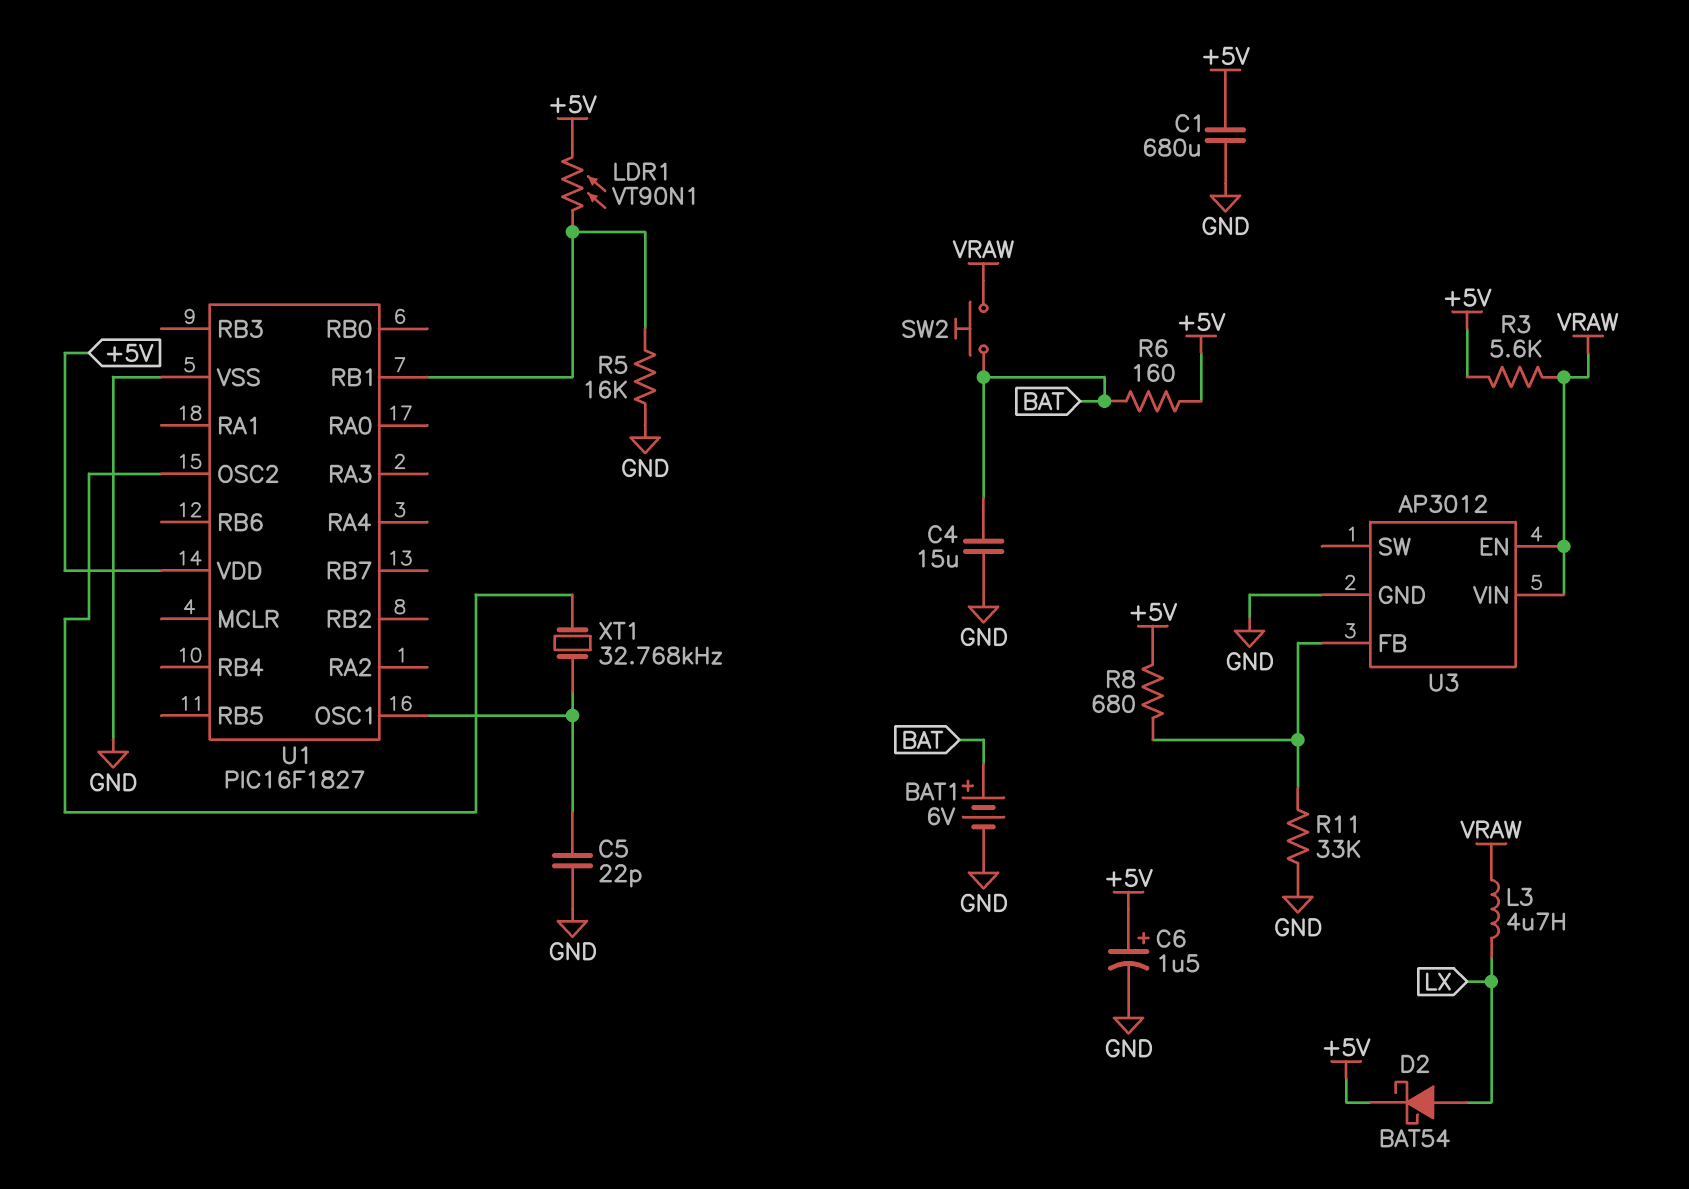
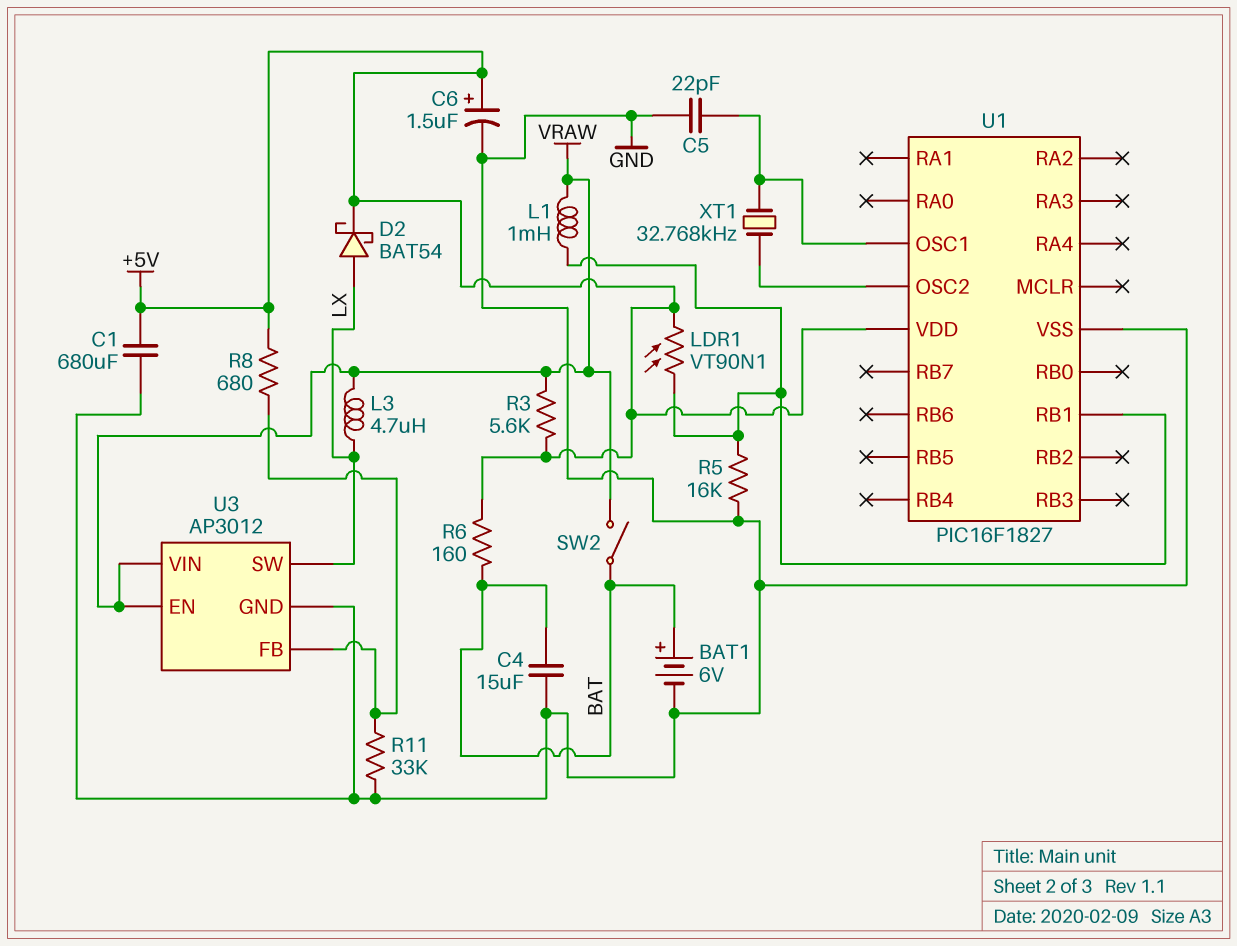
L1: none -> 1mH (U1/RB1, VRAW)
SW2: button (BAT, VRAW) -> switch (BAT, VRAW)
U3 pin SW: none -> LX

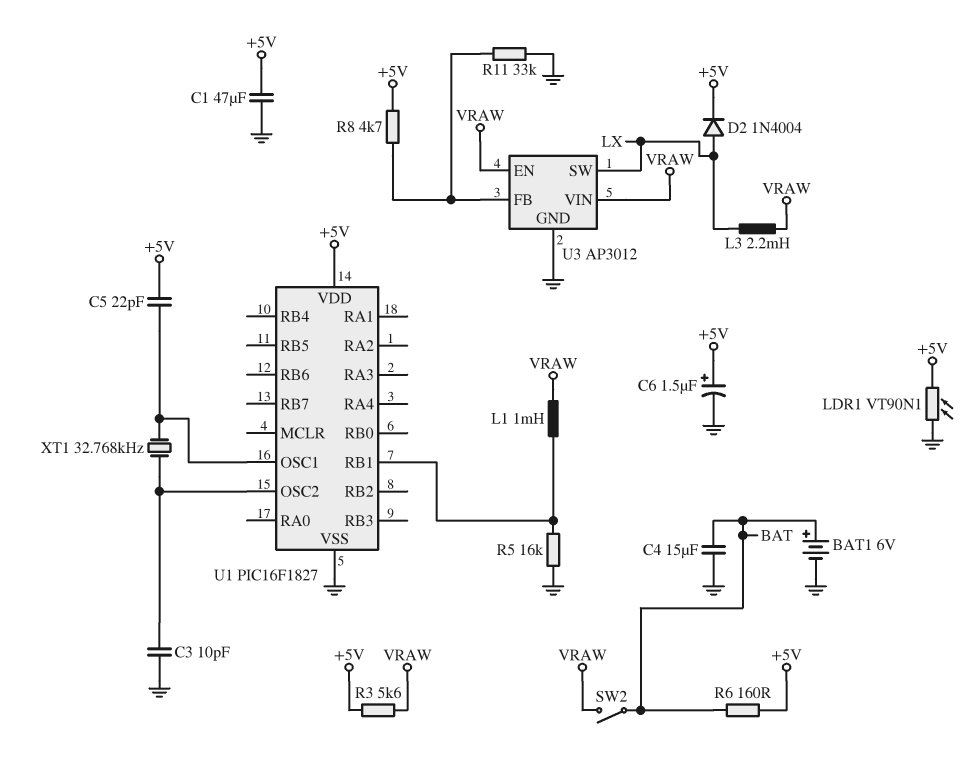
C1: 680uF (+5V, GND) -> 47uF (+5V, GND)
C3: none -> 10pF (GND, U1/OSC2)
C5: 22pF (GND, U1/OSC1) -> 22pF (+5V, U1/OSC1)
D2: schottky BAT54 (A LX, K +5V) -> diode 1N4004 (A LX, K +5V)
L3: 4.7uH (LX, VRAW) -> 2.2mH (LX, VRAW)
LDR1: VT90N1 (+5V, U1/RB1) -> VT90N1 (+5V, GND)
R8: 680 (+5V, U3/FB) -> 4.7k (+5V, U3/FB)

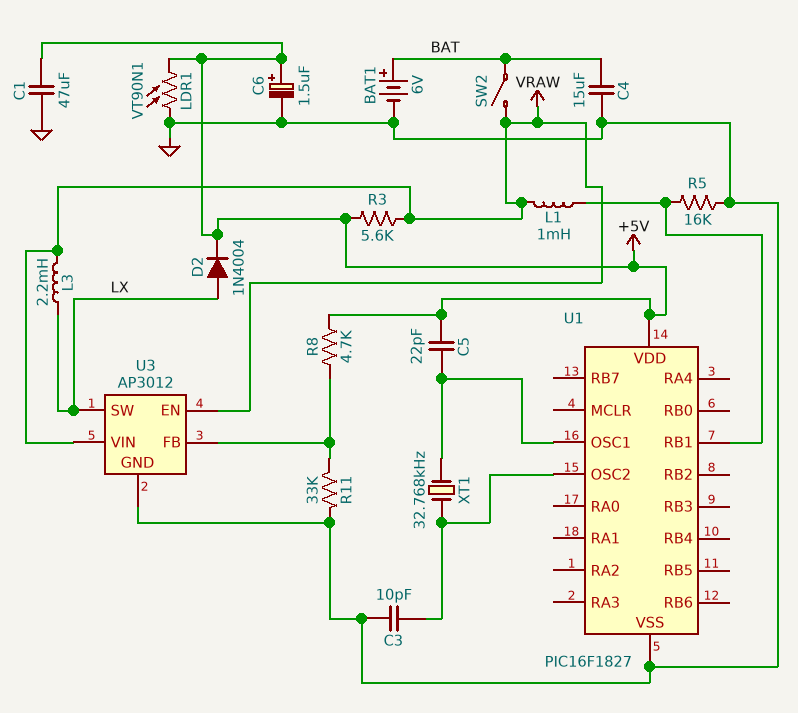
R6: 160 (+5V, BAT) -> none

